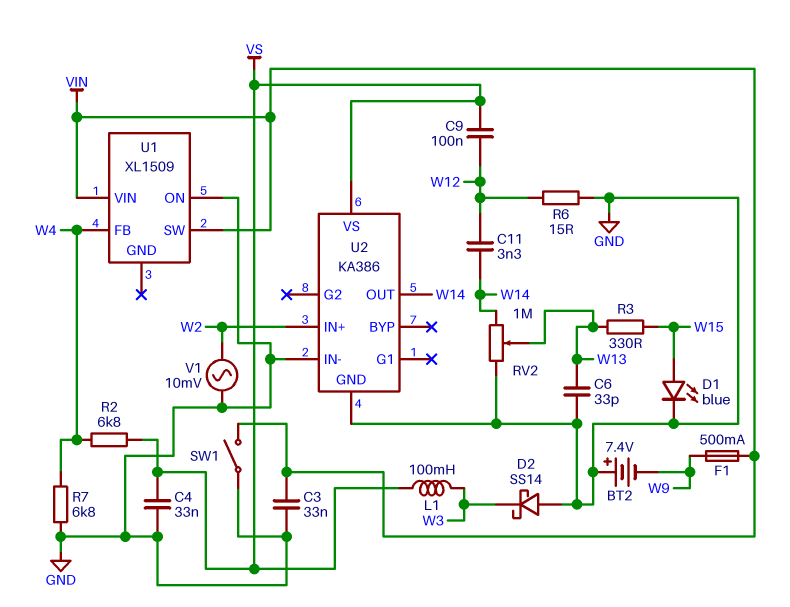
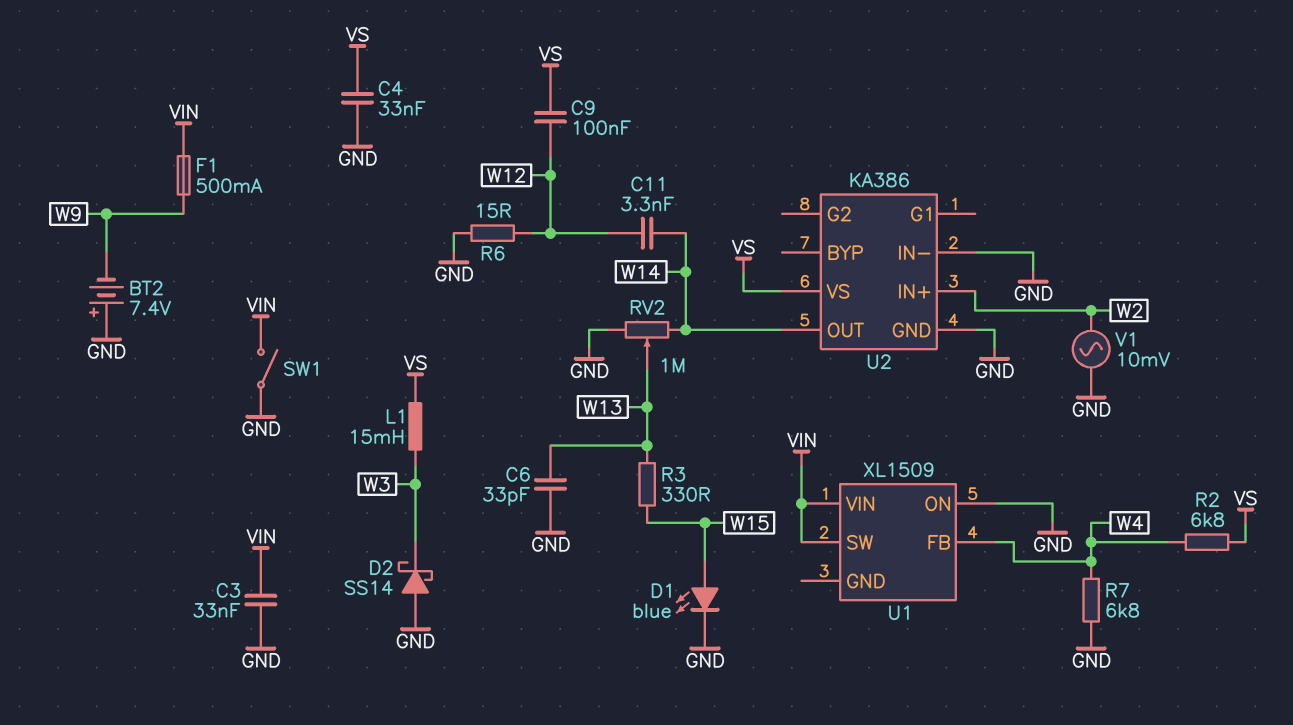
L1: 100mH (VS, W3) -> 15mH (VS, W3)

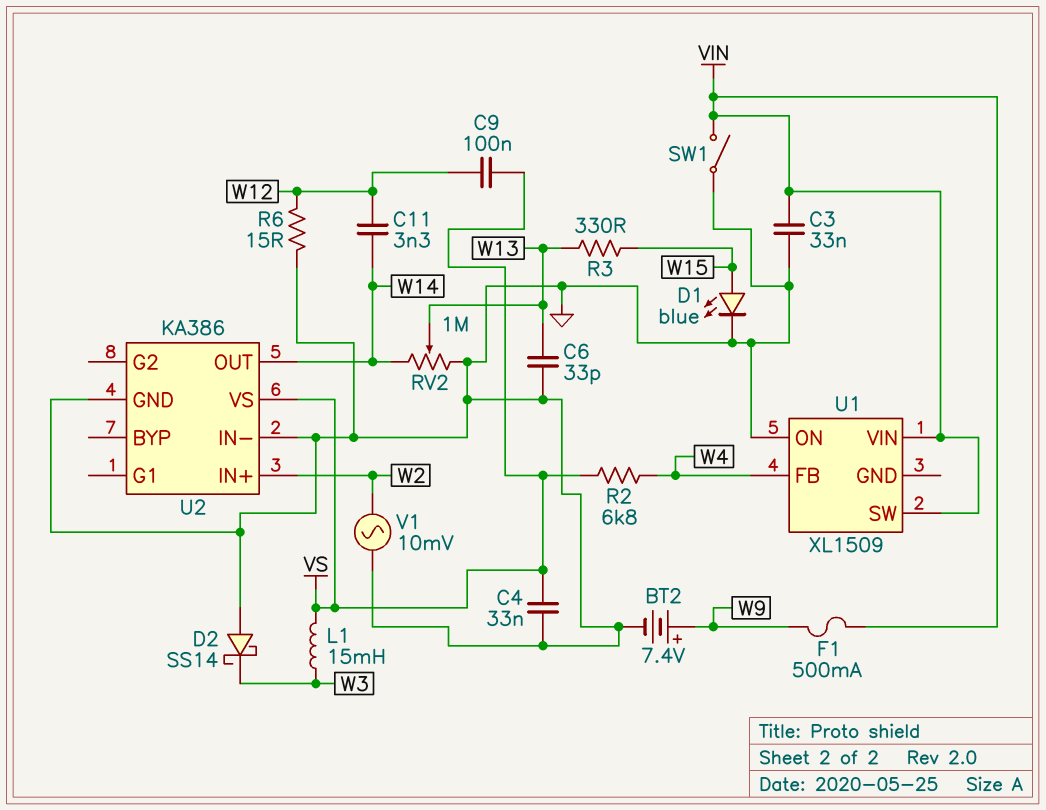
BT2: 7.4V (plus GND, minus W9) -> 7.4V (plus W9, minus GND)
R7: 6.8k (GND, W4) -> none

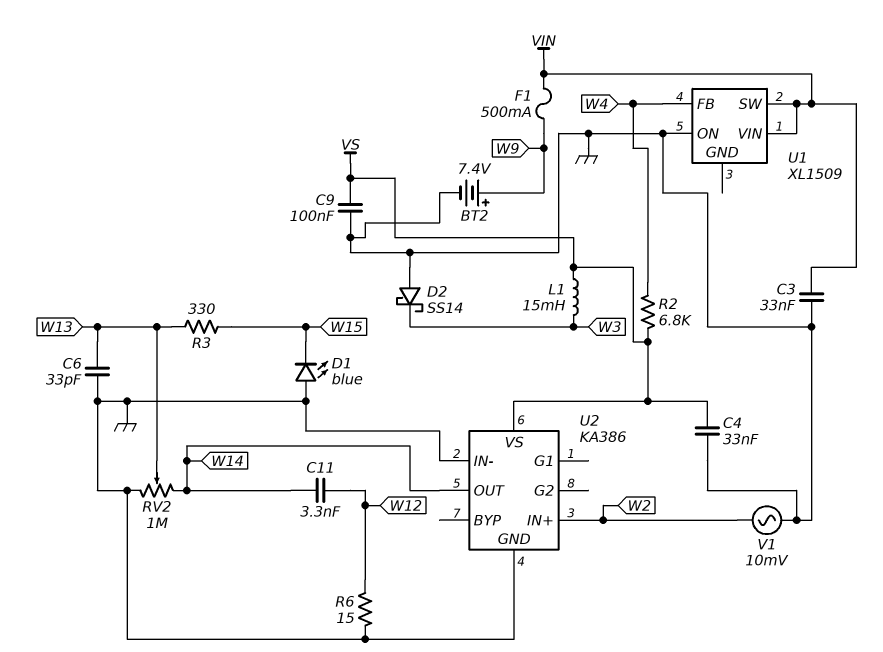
C9: 100nF (VS, W12) -> 100nF (GND, VS)
D1: LED blue (A W15, K GND) -> LED blue (A GND, K W15)
SW1: switch (GND, VIN) -> none

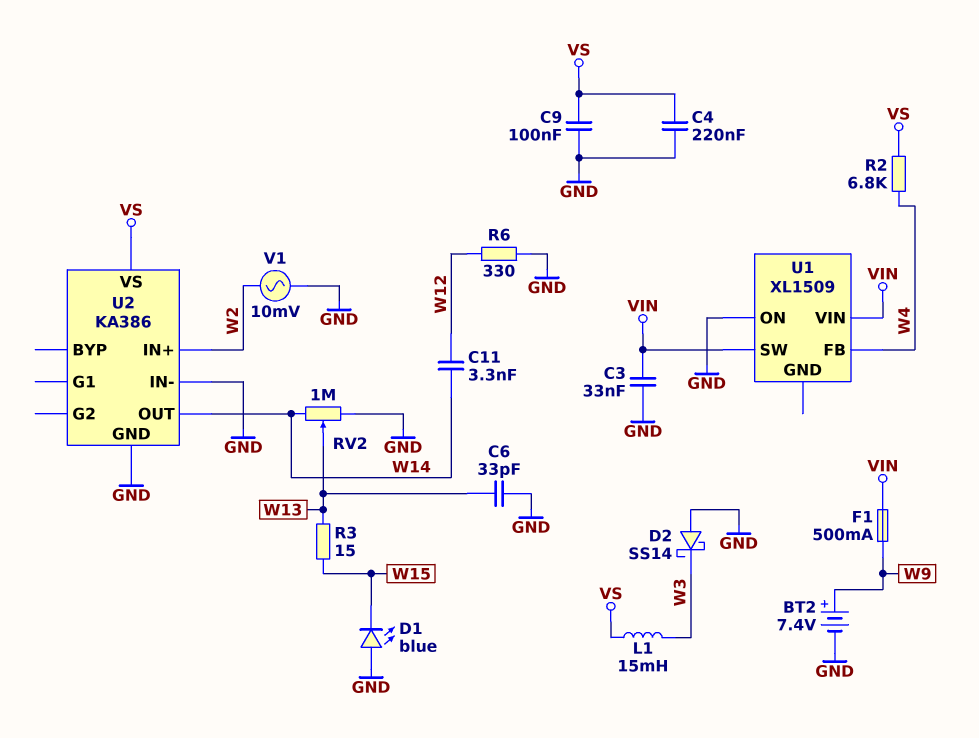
C4: 33nF (GND, VS) -> 220nF (GND, VS)
R3: 330 (W13, W15) -> 15 (W13, W15)
R6: 15 (GND, W12) -> 330 (GND, W12)

